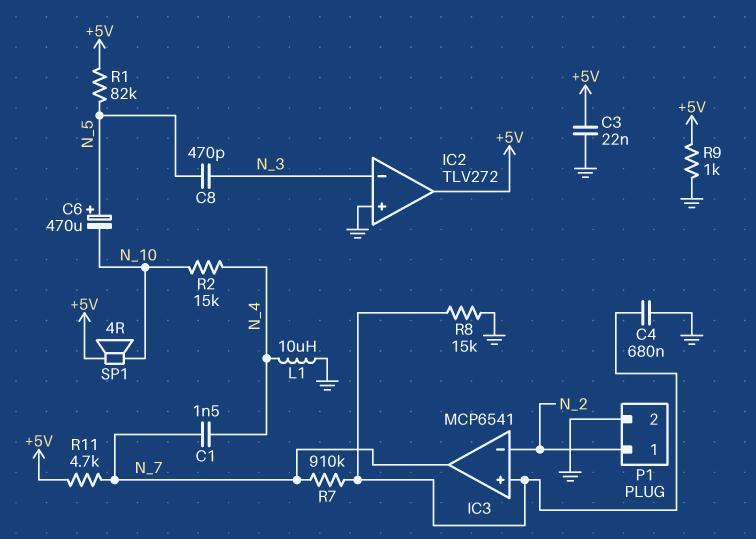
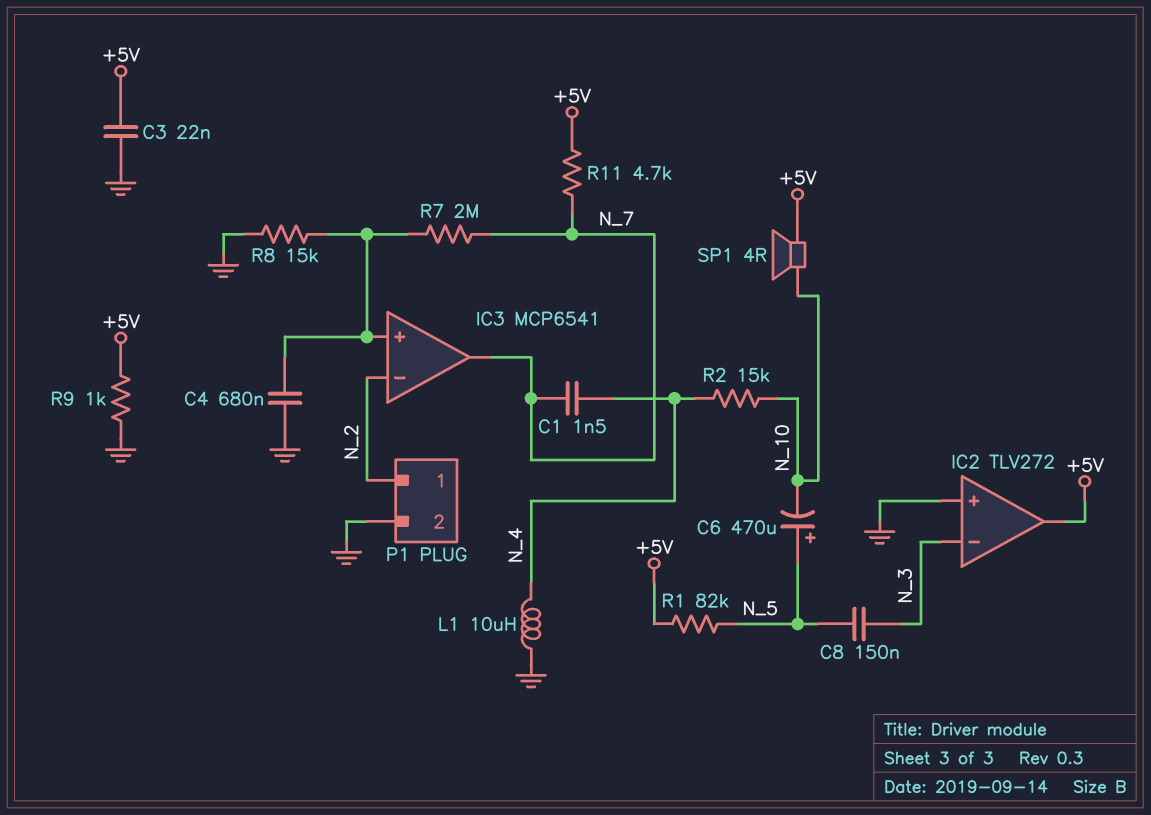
C8: 470pF (N_3, N_5) -> 150nF (N_3, N_5)
R7: 910k (IC3/in+, N_7) -> 2M (IC3/in+, N_7)

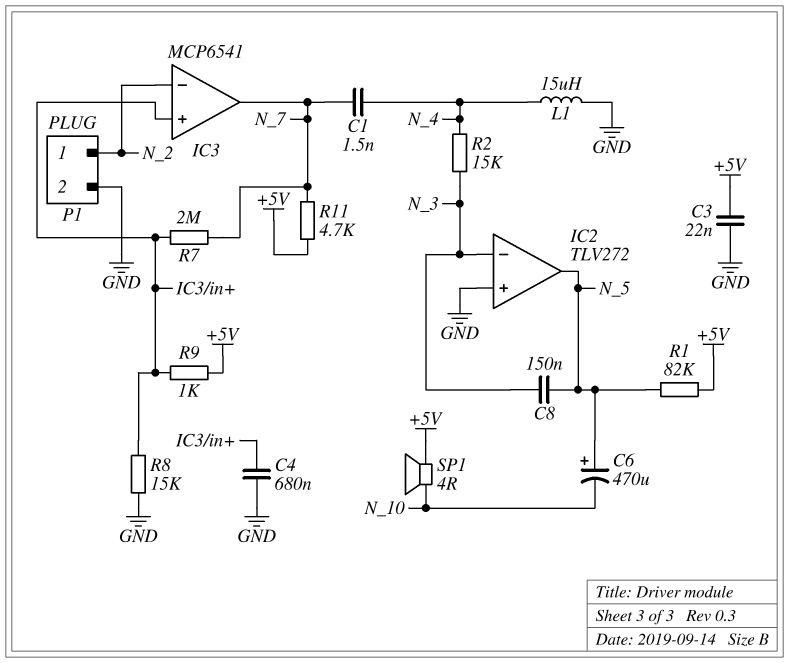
IC2 pin out: +5V -> N_5
L1: 10uH (GND, N_4) -> 15uH (GND, N_4)
R2: 15k (N_4, N_10) -> 15k (N_3, N_4)
R9: 1k (+5V, GND) -> 1k (+5V, IC3/in+)

